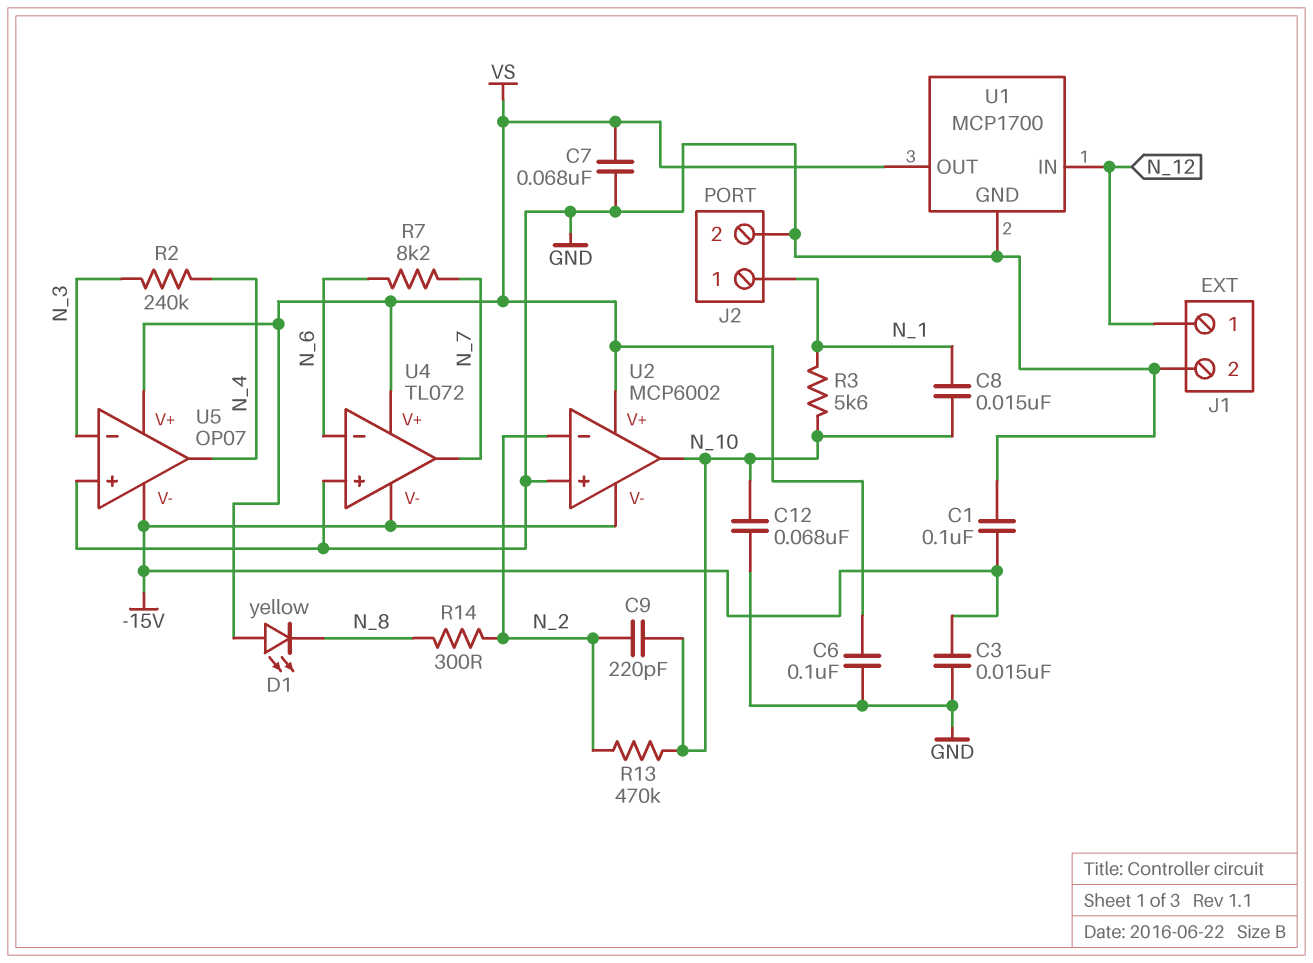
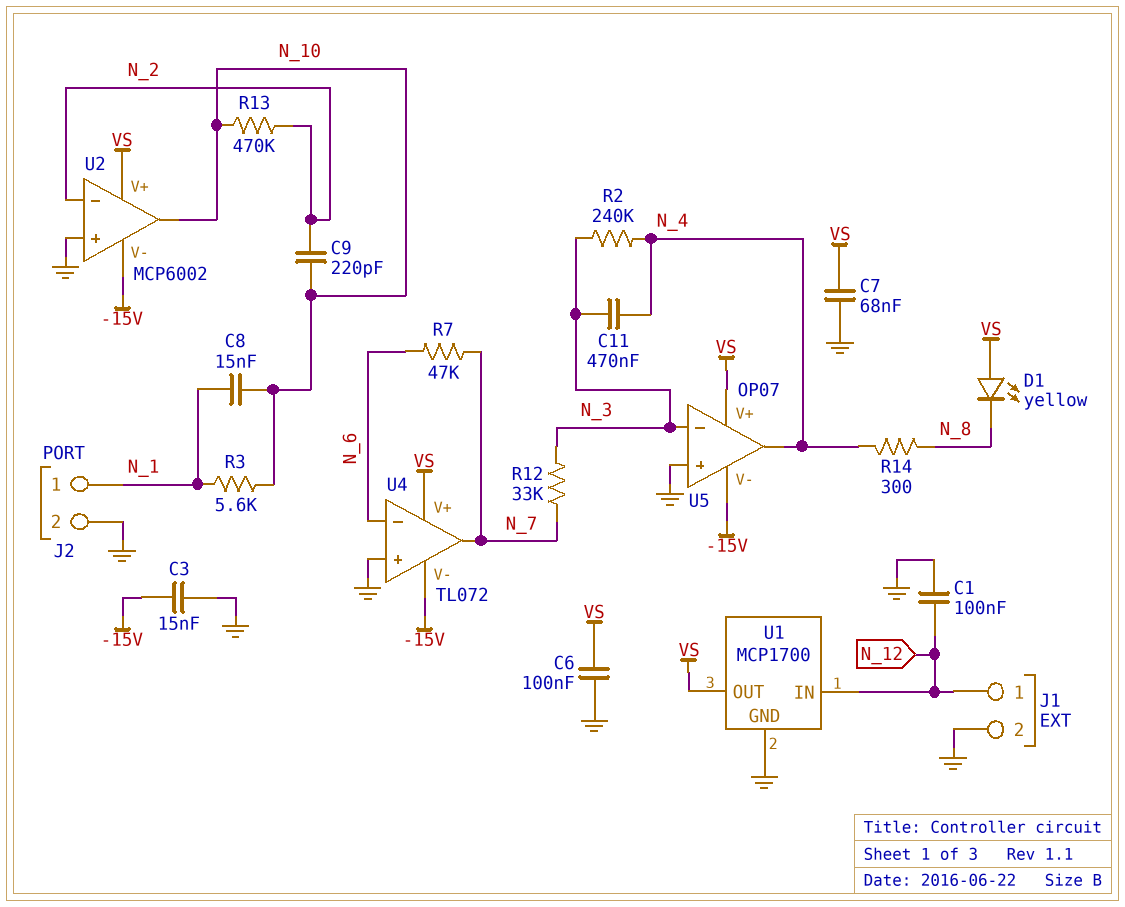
C1: 100nF (-15V, GND) -> 100nF (GND, N_12)
C11: none -> 470nF (N_3, N_4)
C12: 68nF (GND, N_10) -> none
R7: 8.2k (N_6, N_7) -> 47k (N_6, N_7)
R12: none -> 33k (N_3, N_7)
R14: 300 (N_2, N_8) -> 300 (N_4, N_8)

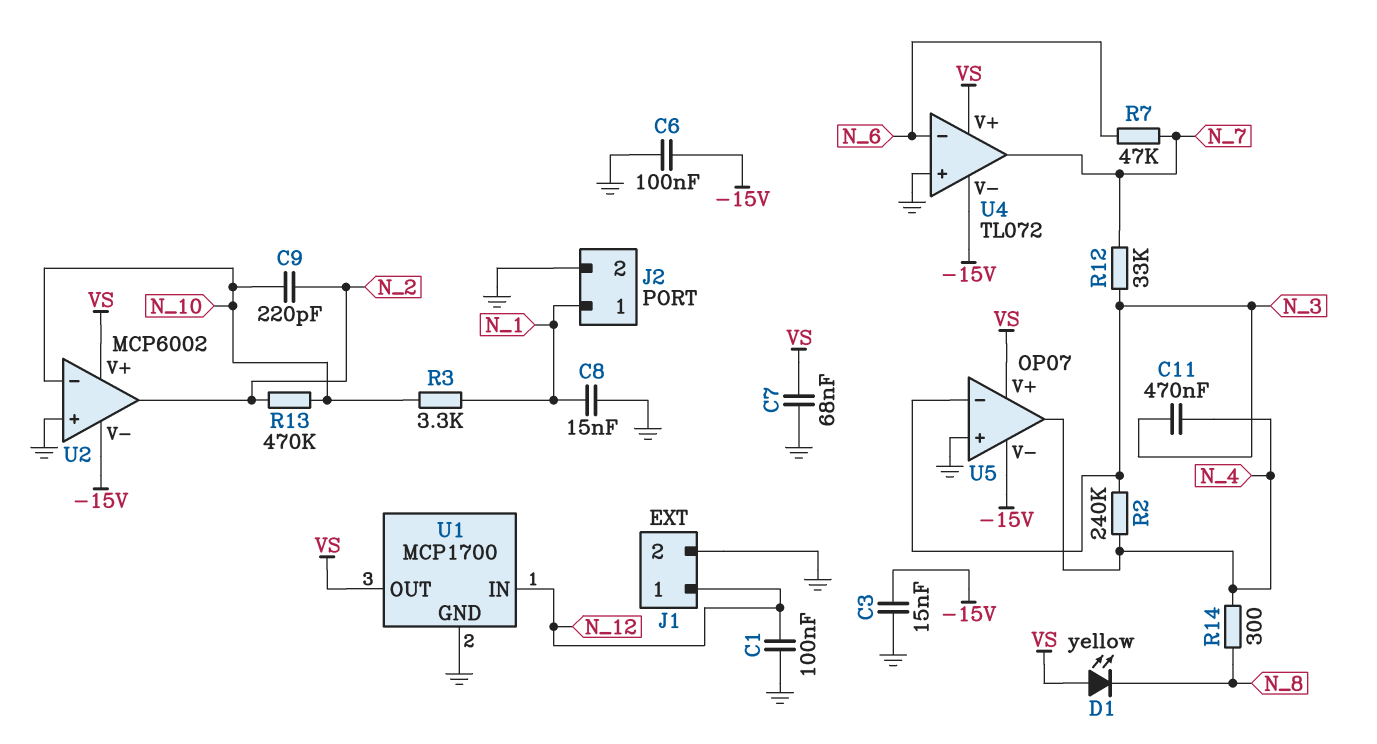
C6: 100nF (GND, VS) -> 100nF (-15V, GND)
C8: 15nF (N_1, N_10) -> 15nF (GND, N_1)
R3: 5.6k (N_1, N_10) -> 3.3k (N_1, N_10)
U2 pin in-: N_2 -> N_10
U2 pin out: N_10 -> N_2

